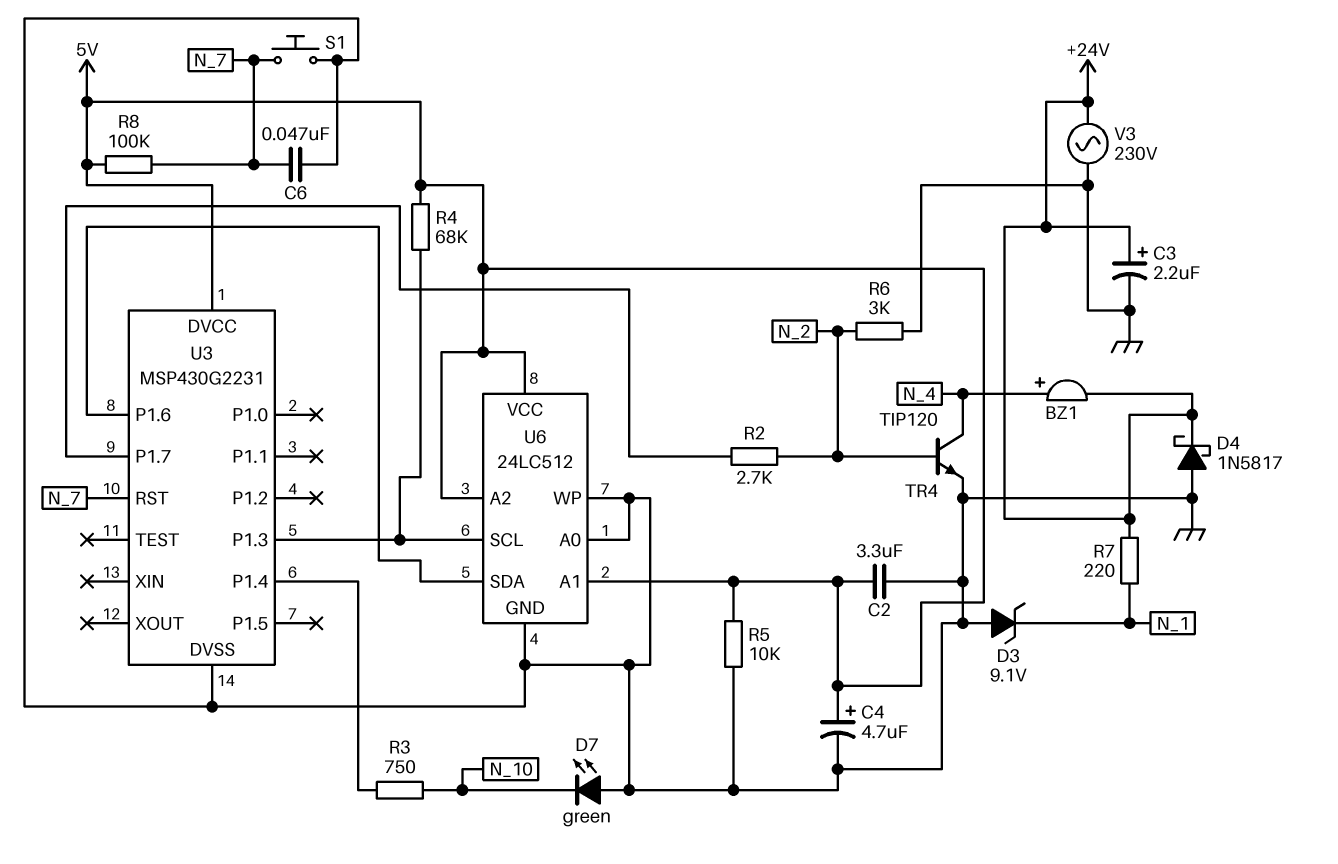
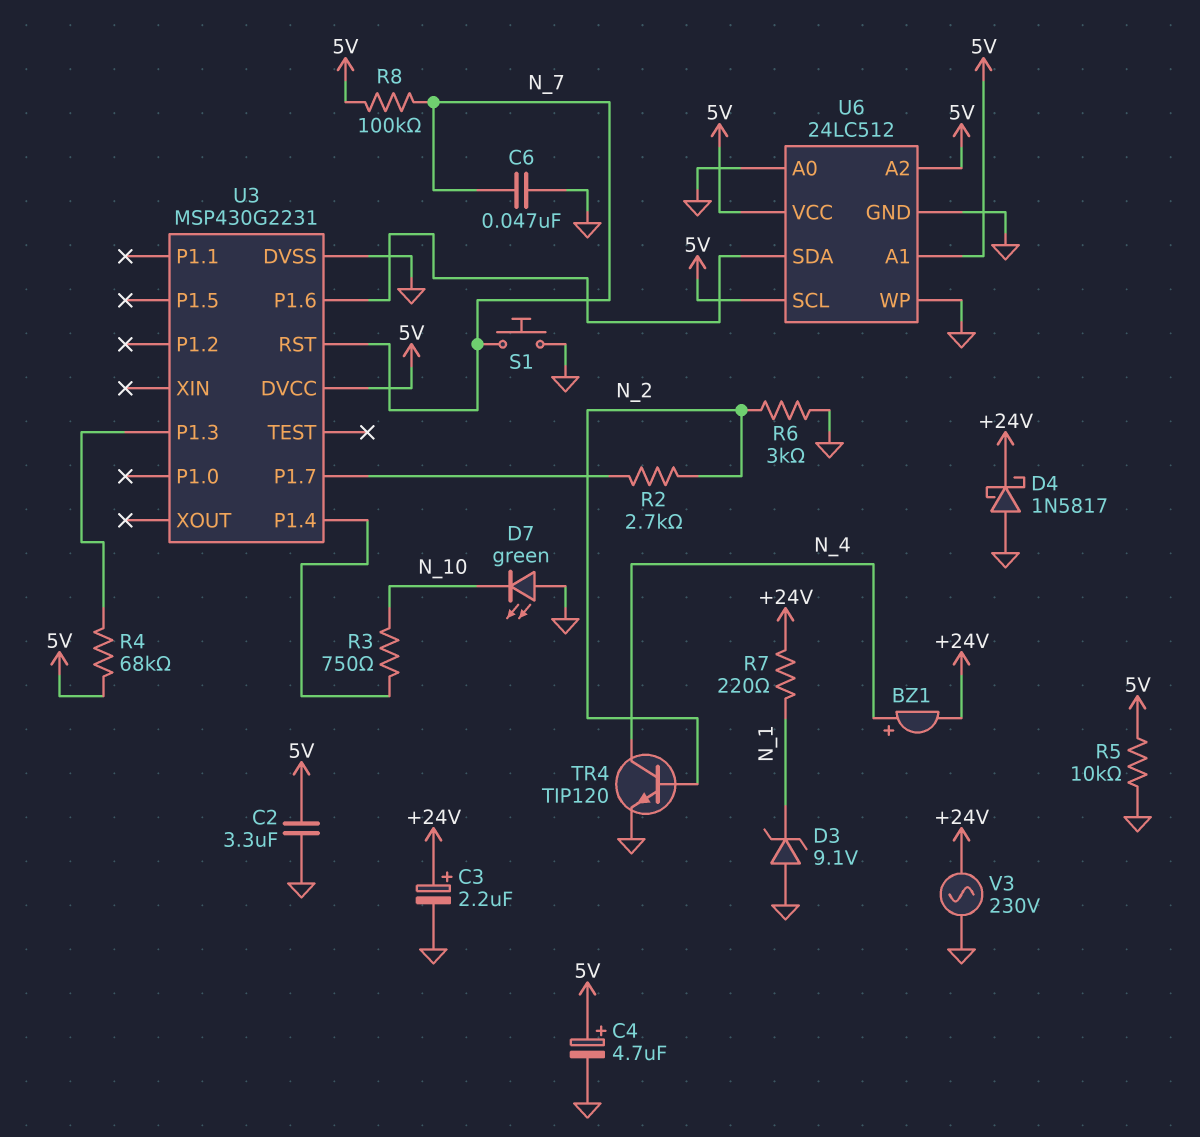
U6 pin SCL: U3/P1.3 -> 5V

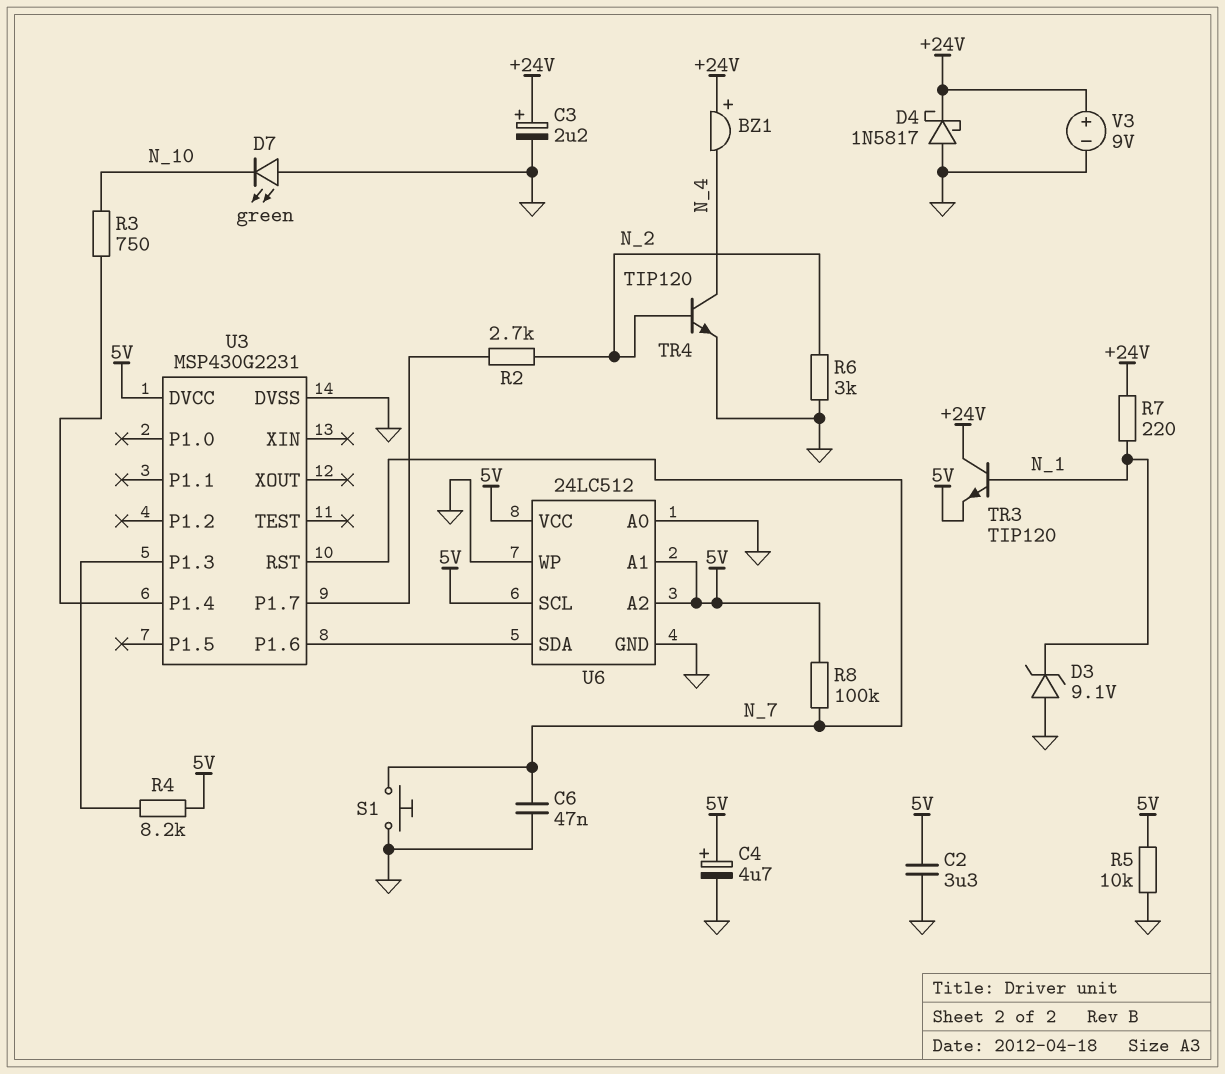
BZ1: buzzer (plus N_4, minus +24V) -> buzzer (plus +24V, minus N_4)
R4: 68k (5V, U3/P1.3) -> 8.2k (5V, U3/P1.3)
TR3: none -> NPN TIP120 (B N_1, C +24V, E 5V)
V3: AC 230V (+24V, GND) -> 9V (plus +24V, minus GND)

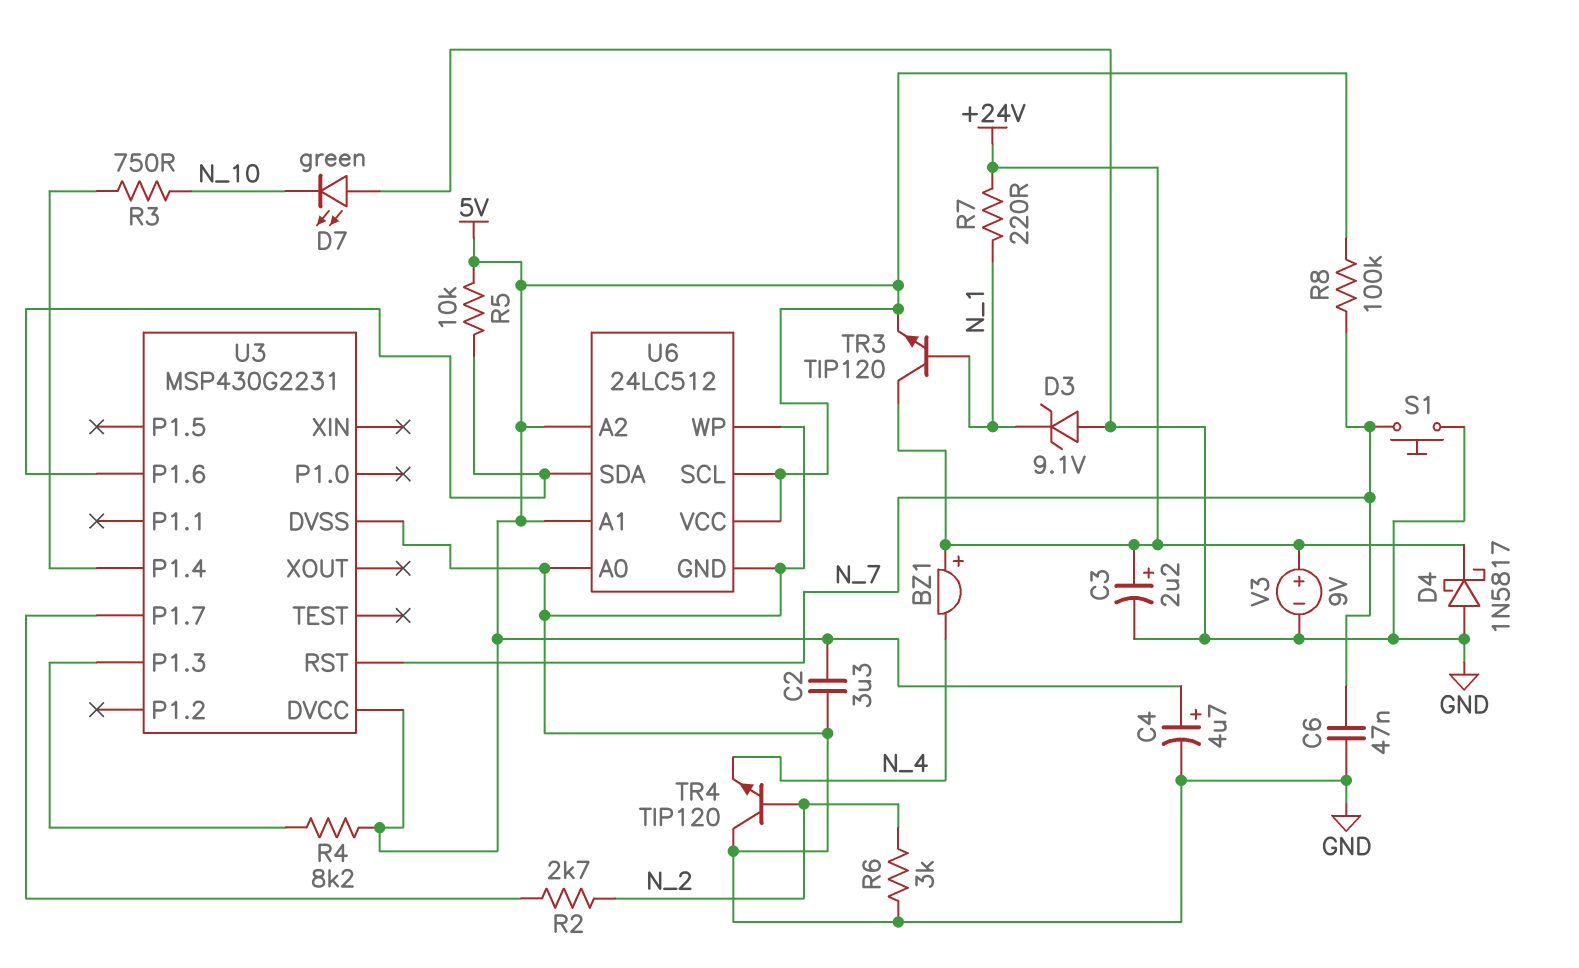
R5: 10k (5V, GND) -> 10k (5V, U3/P1.6)
TR4: NPN TIP120 (B N_2, C N_4, E GND) -> NPN TIP120 (B N_2, C GND, E N_4)

